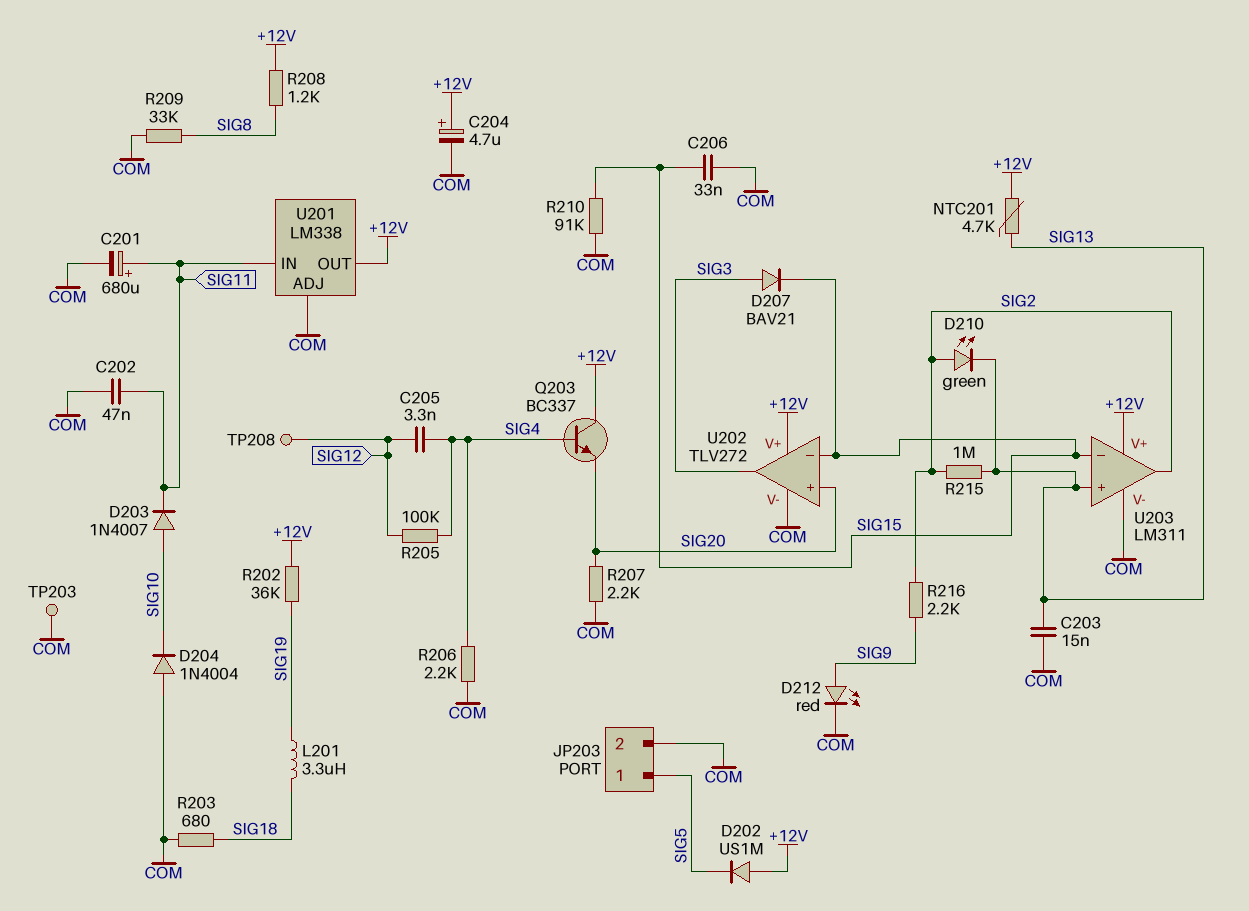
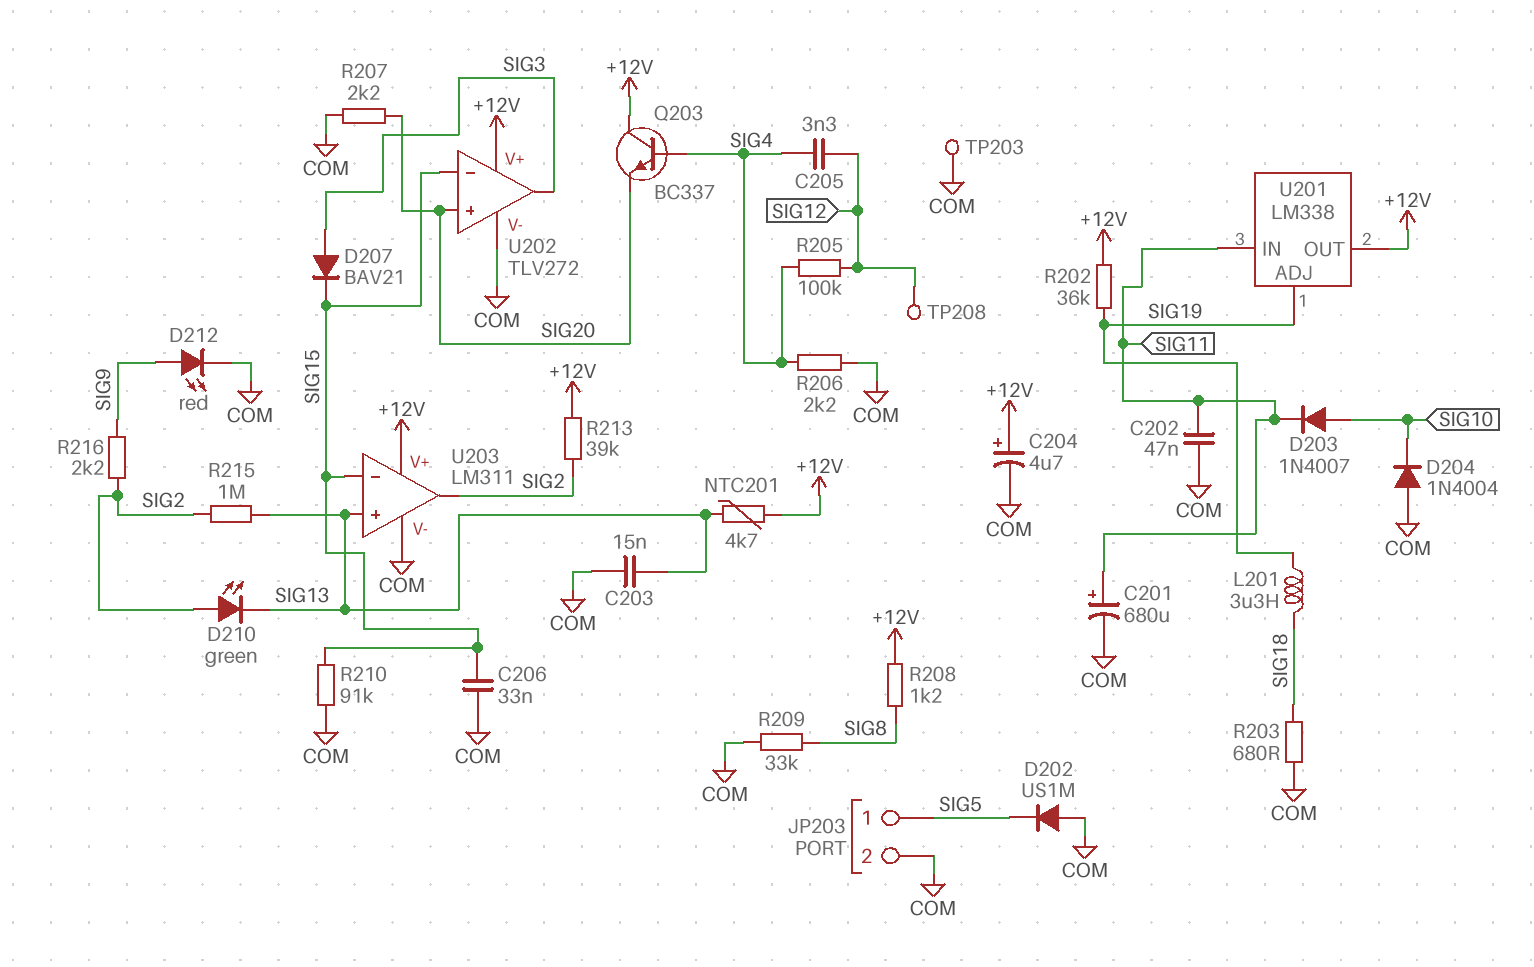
D202: diode US1M (A +12V, K SIG5) -> diode US1M (A COM, K SIG5)
R213: none -> 39k (+12V, SIG2)
U201 pin ADJ: COM -> SIG19

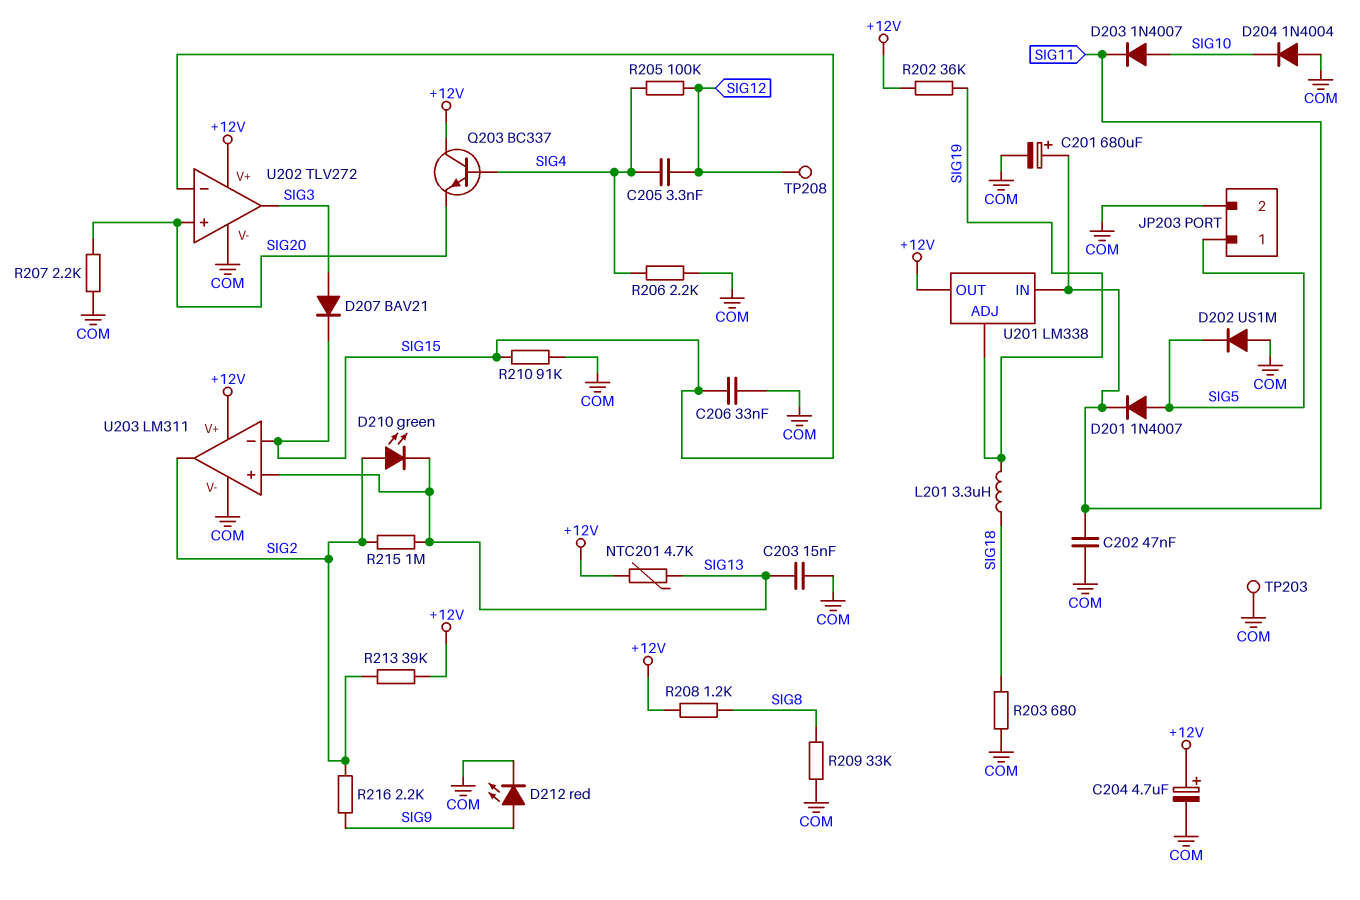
D201: none -> diode 1N4007 (A SIG5, K SIG11)

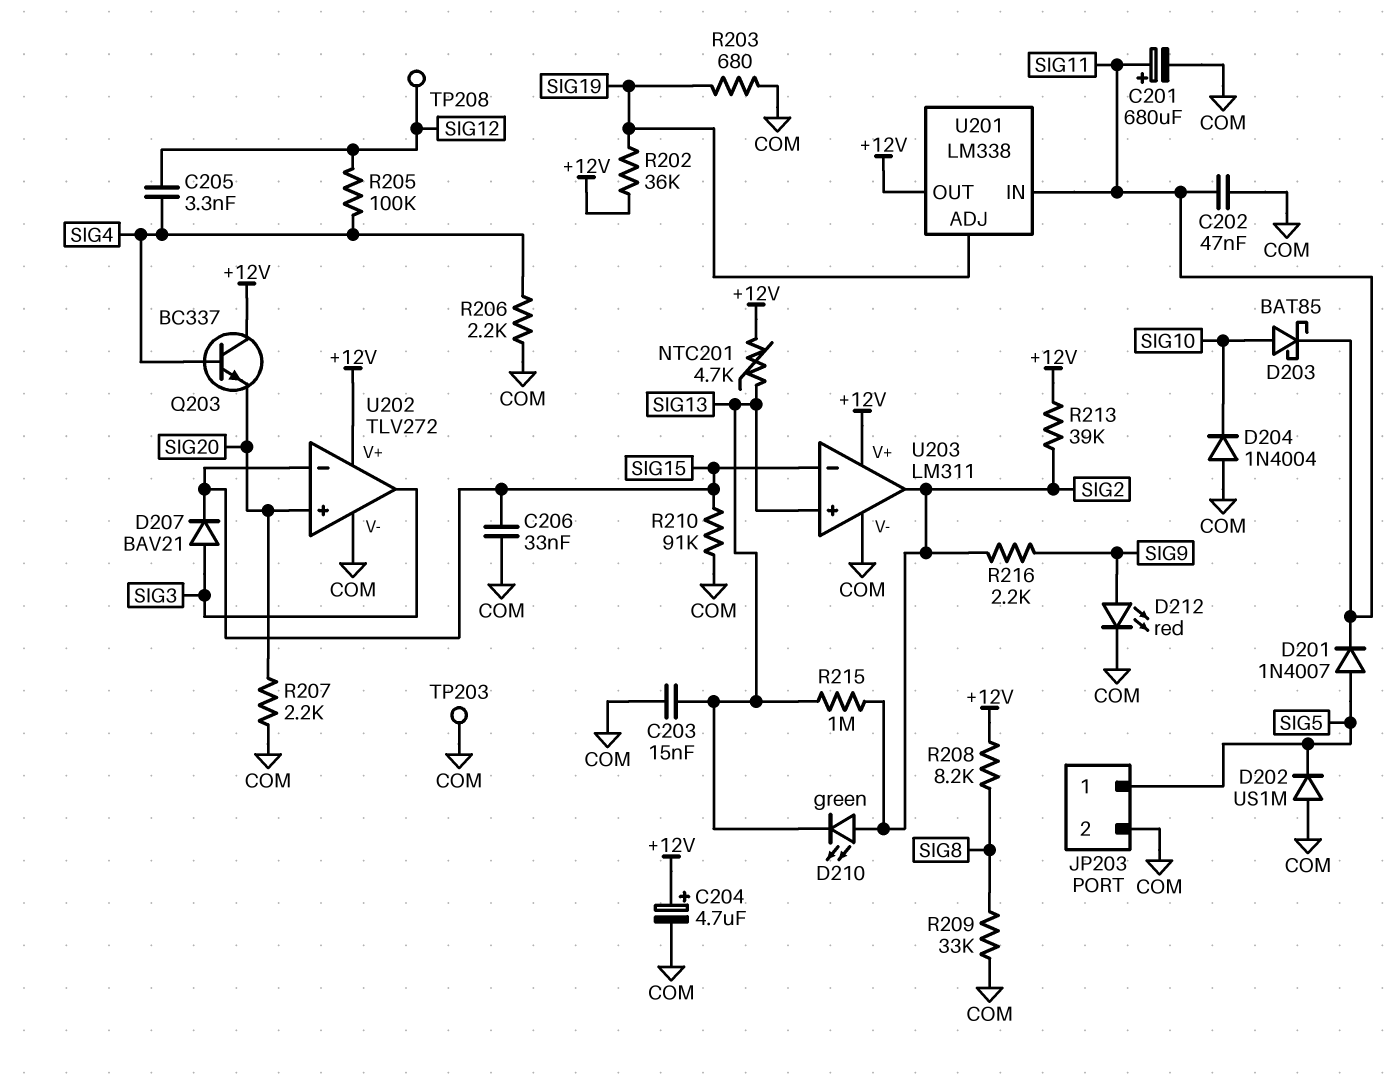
D203: diode 1N4007 (A SIG10, K SIG11) -> schottky BAT85 (A SIG10, K SIG11)
L201: 3.3uH (SIG18, SIG19) -> none
R203: 680 (COM, SIG18) -> 680 (COM, SIG19)
R208: 1.2k (+12V, SIG8) -> 8.2k (+12V, SIG8)

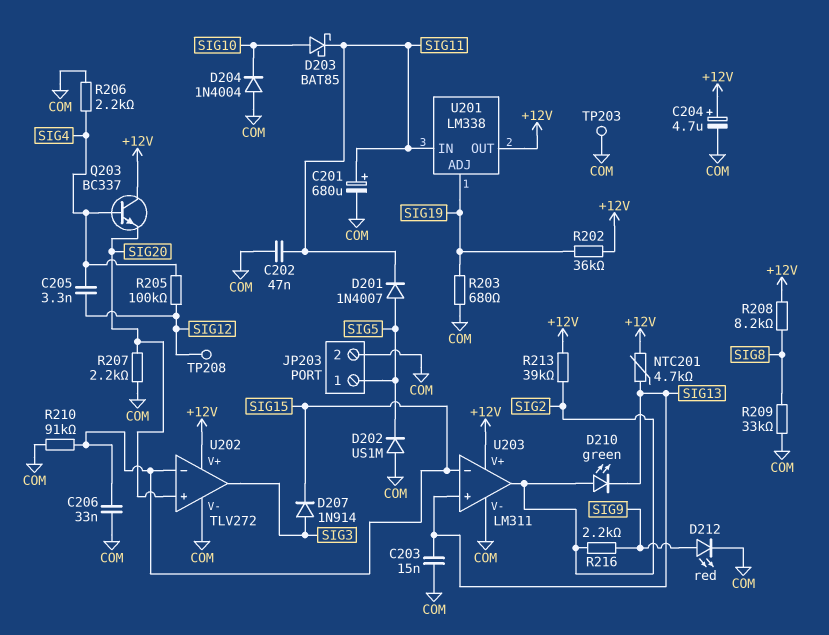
D207: diode BAV21 (A SIG3, K SIG15) -> diode 1N914 (A SIG3, K SIG15)
R215: 1M (SIG2, SIG13) -> none

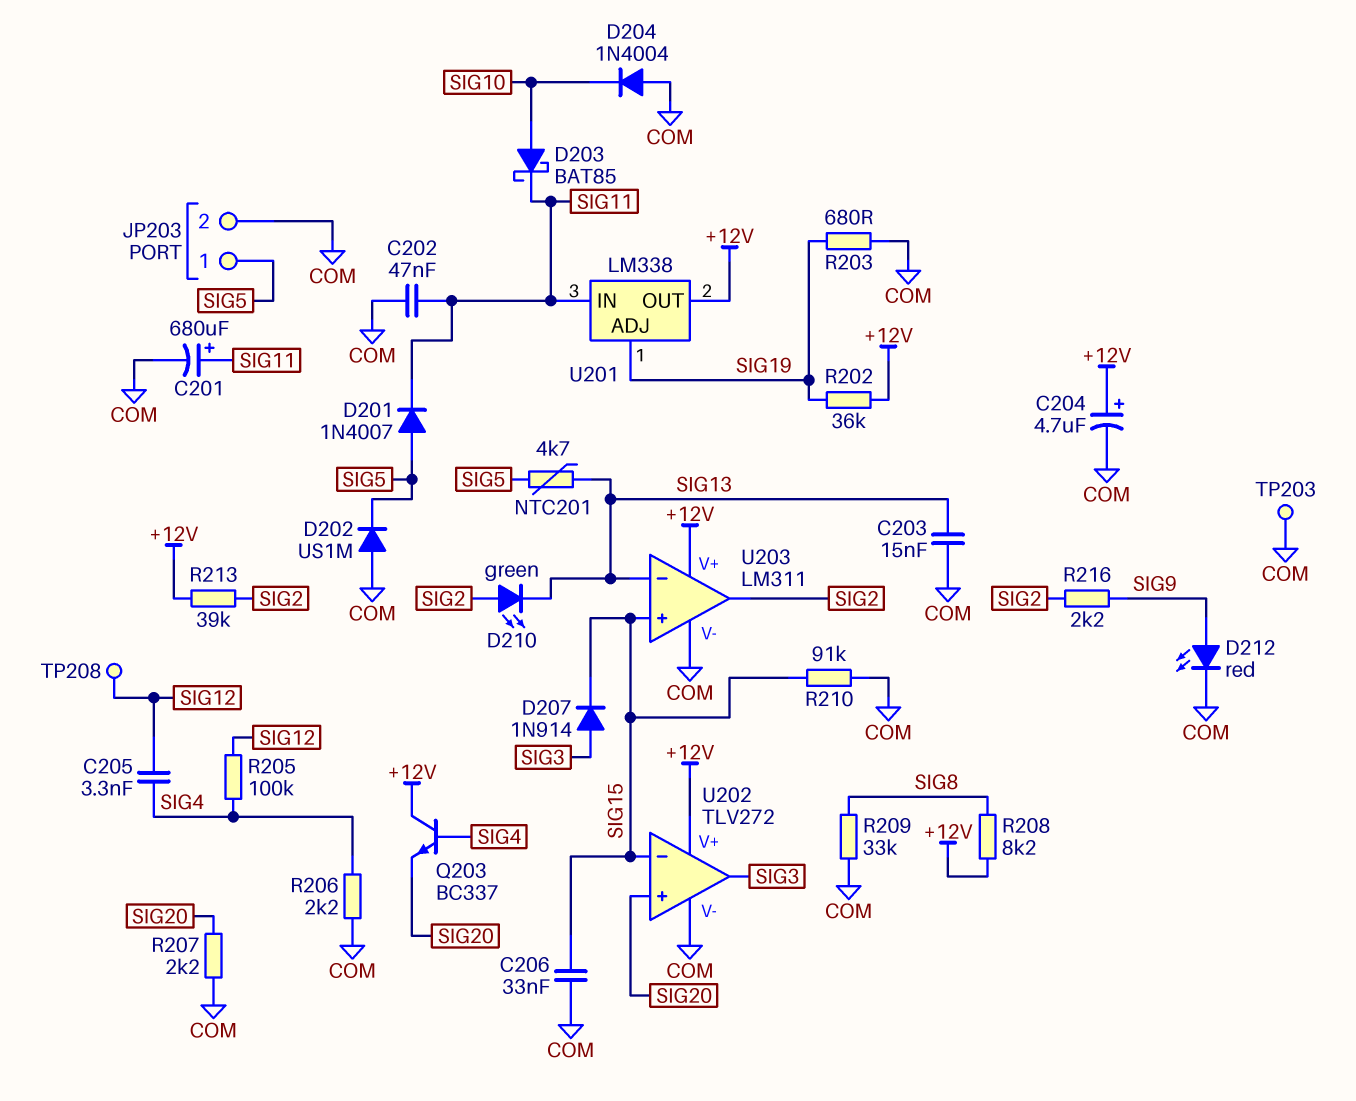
NTC201: 4.7k (+12V, SIG13) -> 4.7k (SIG5, SIG13)
U203 pin in+: SIG13 -> SIG15
U203 pin in-: SIG15 -> SIG13

